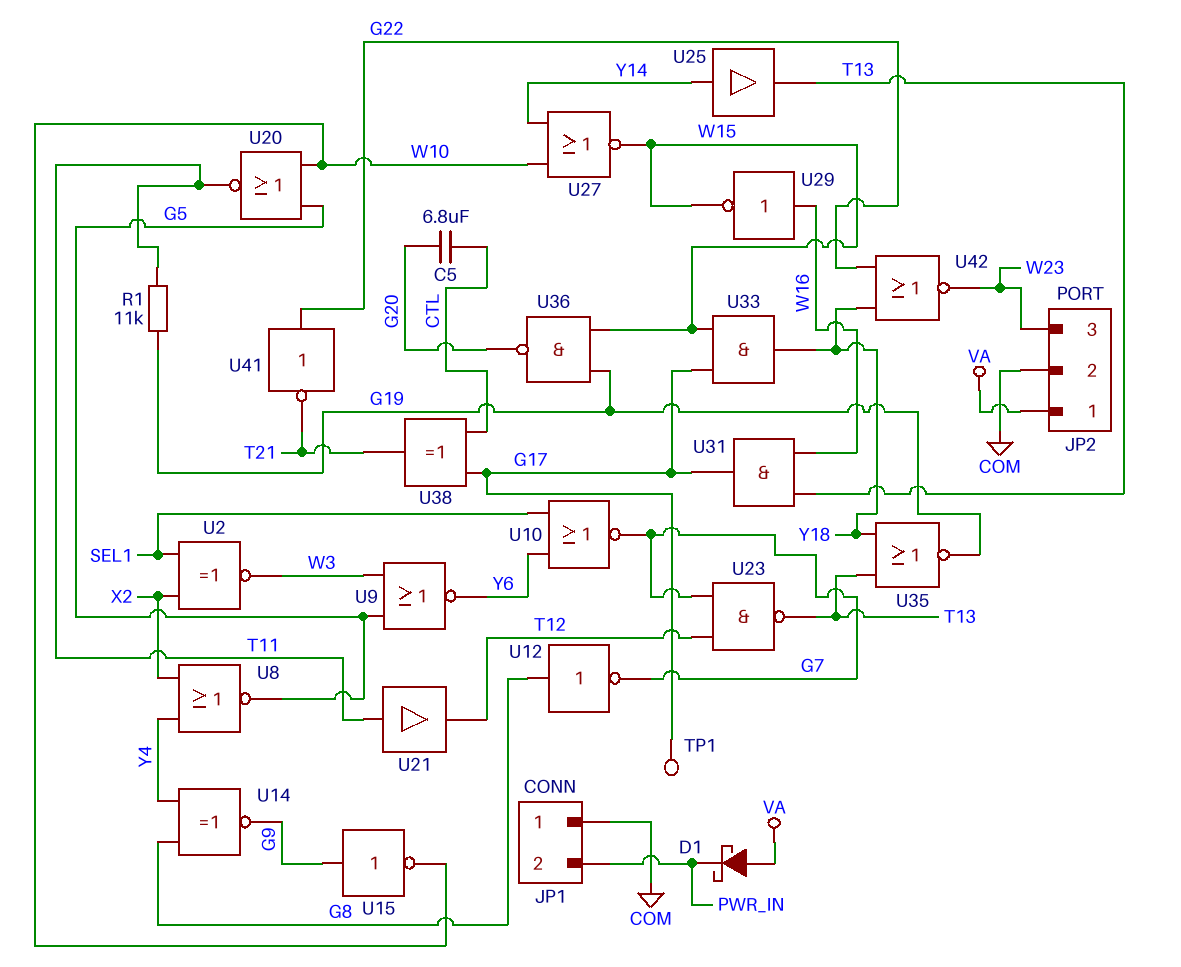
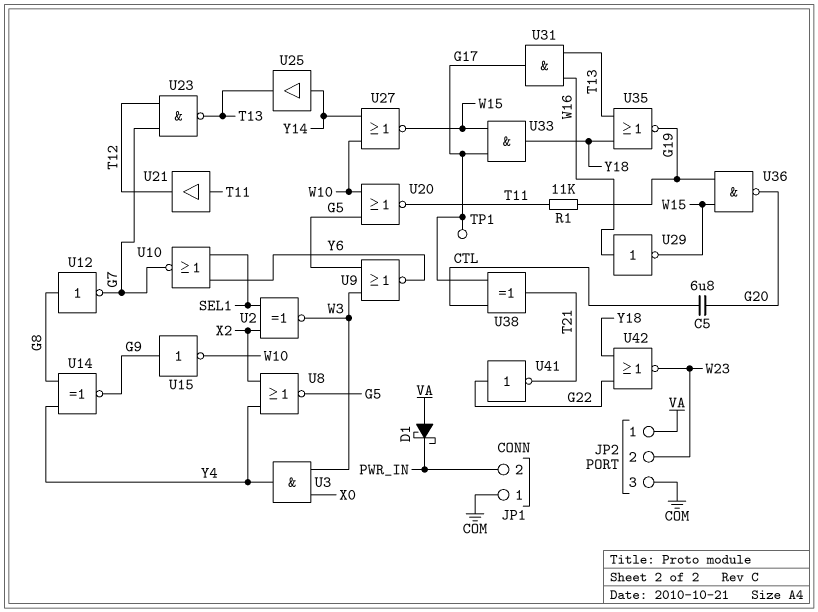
JP2 pin 2: COM -> W23
JP2 pin 3: W23 -> COM
U3: none -> AND (in W3, in X0, out Y4)

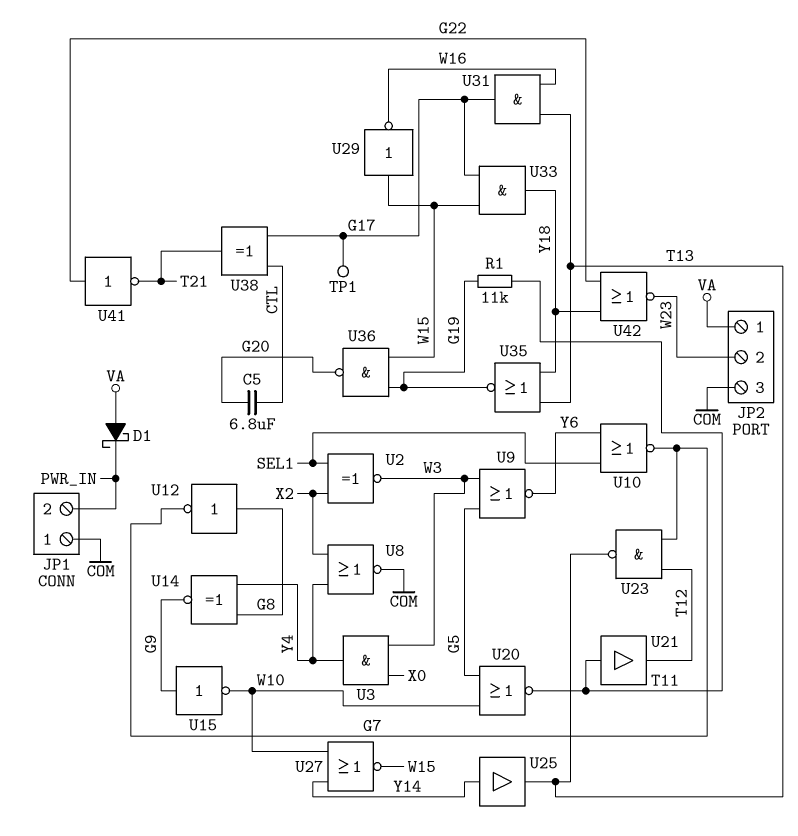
U8: NOR (in X2, in Y4, out G5) -> NOR (in X2, in Y4, out COM)
U29: NOT (in W16, out W15) -> NOT (in W15, out W16)

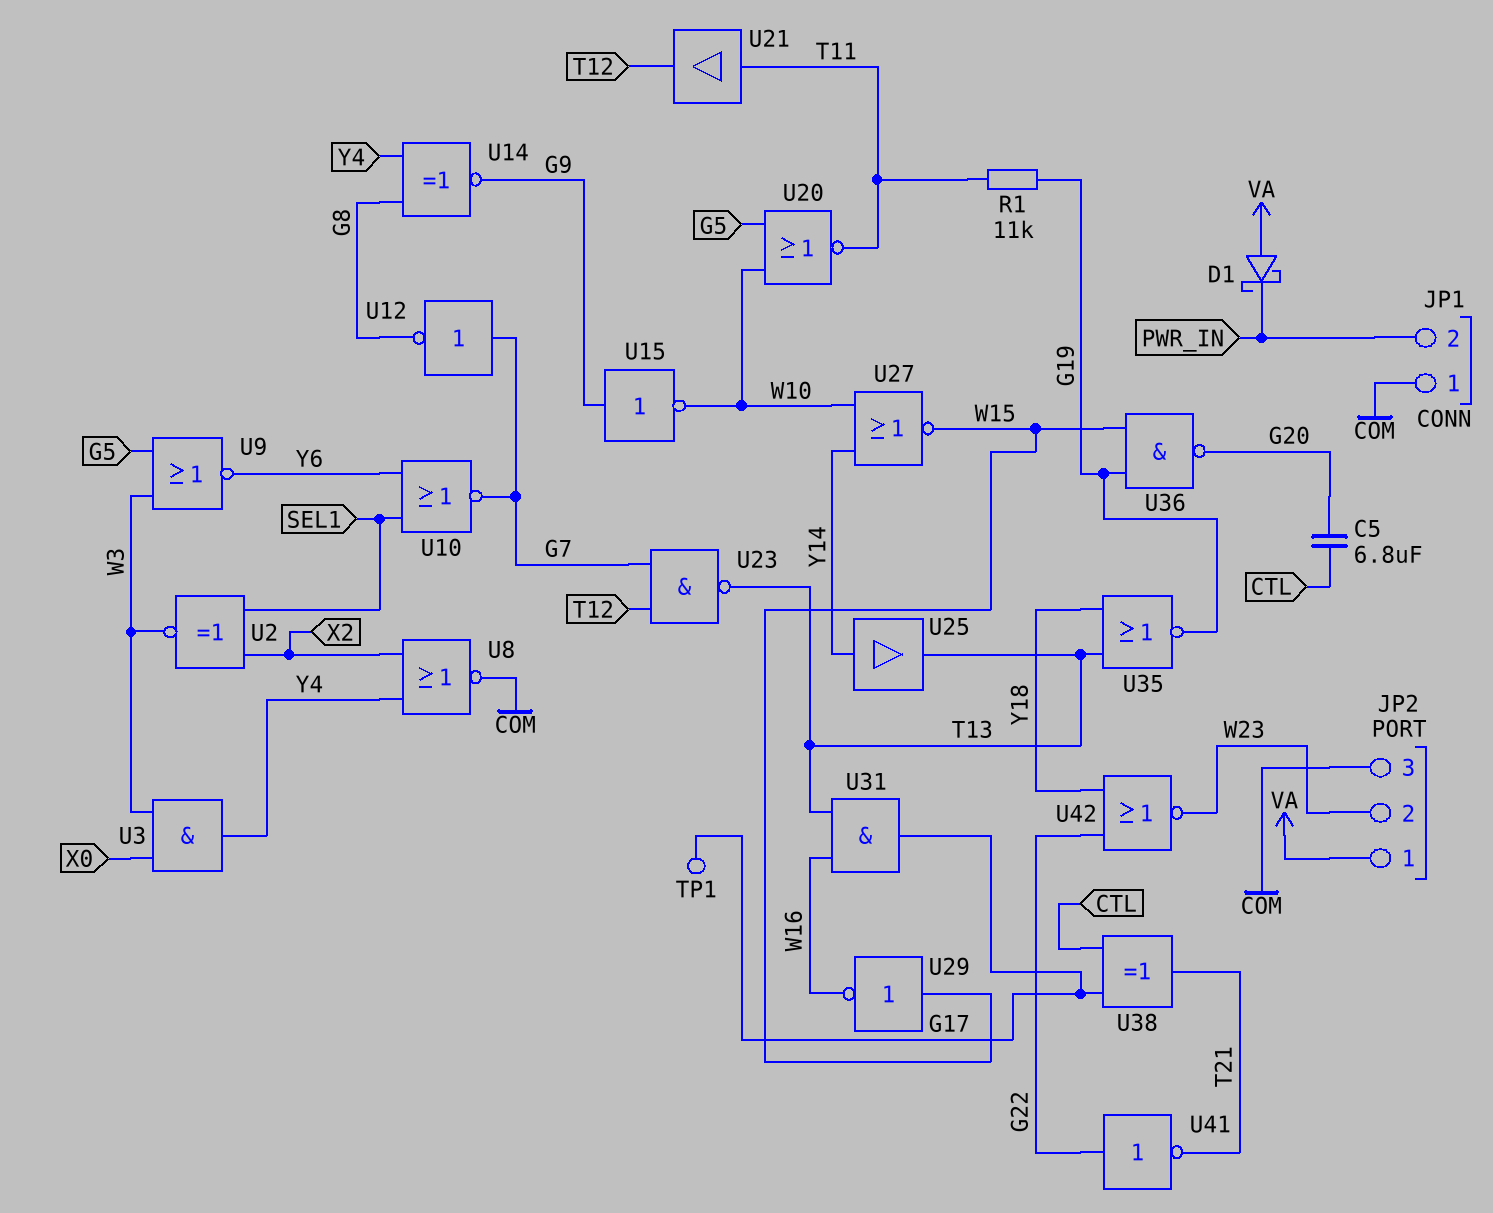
U12: NOT (in G8, out G7) -> NOT (in G7, out G8)
U33: AND (in G17, in W15, out Y18) -> none

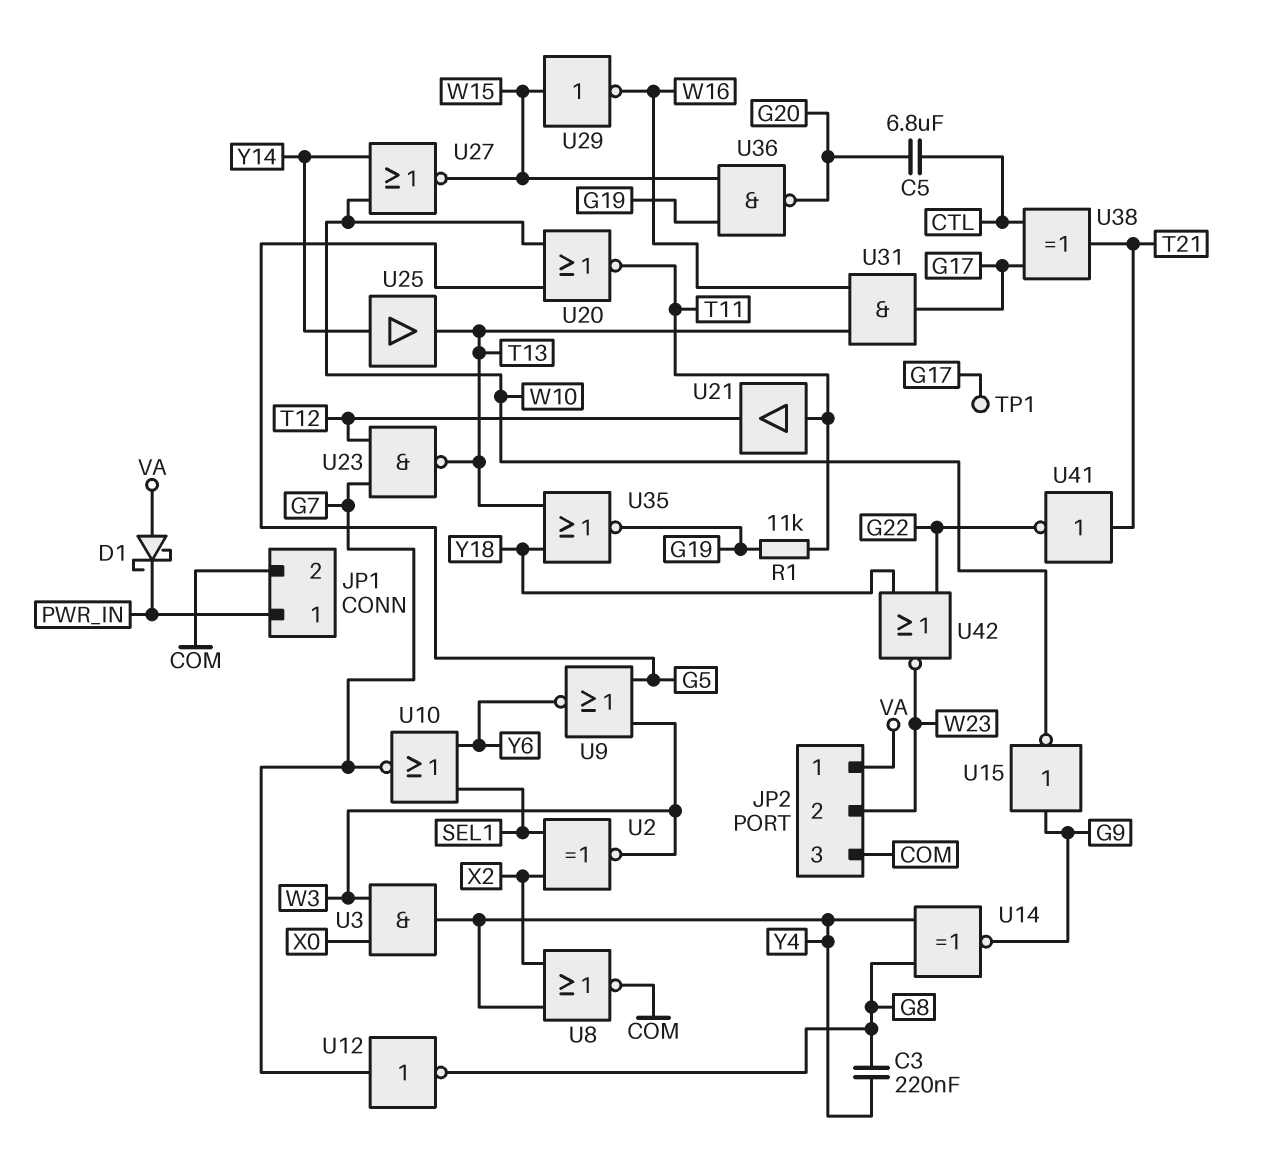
C3: none -> 220nF (G8, Y4)
JP1 pin 1: COM -> PWR_IN
JP1 pin 2: PWR_IN -> COM
U41: NOT (in G22, out T21) -> NOT (in T21, out G22)

